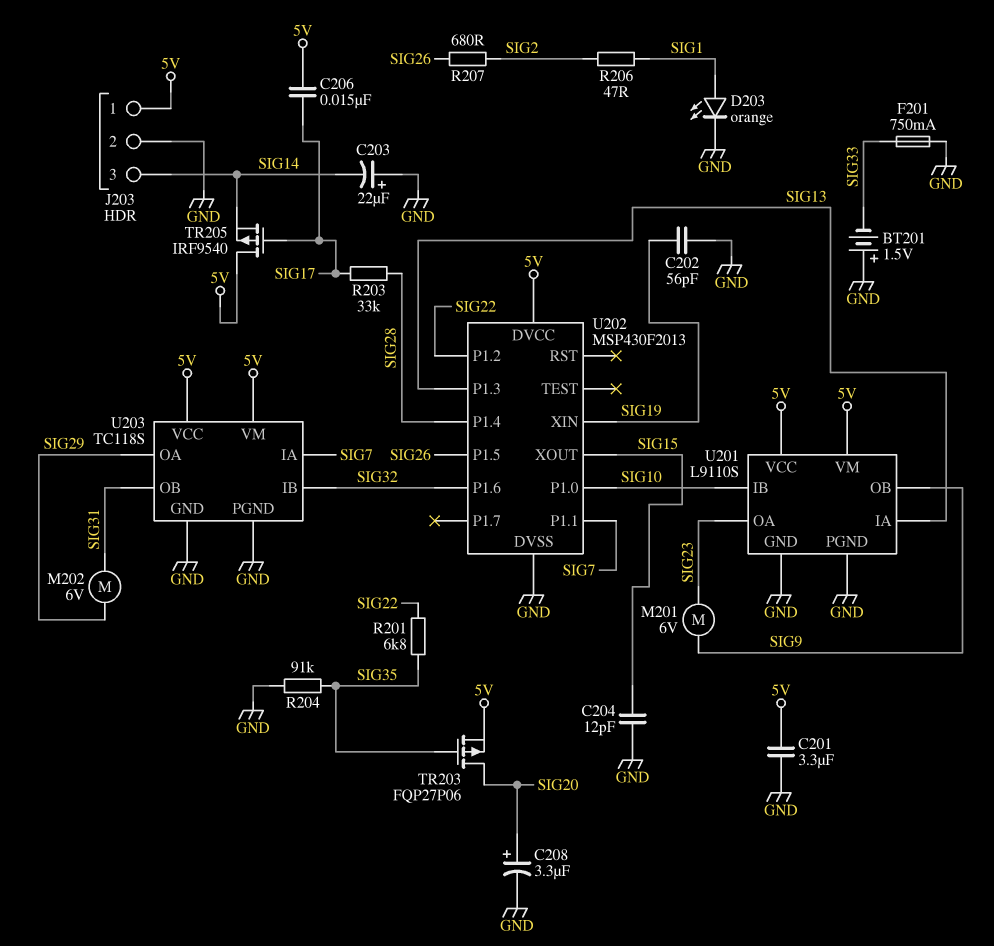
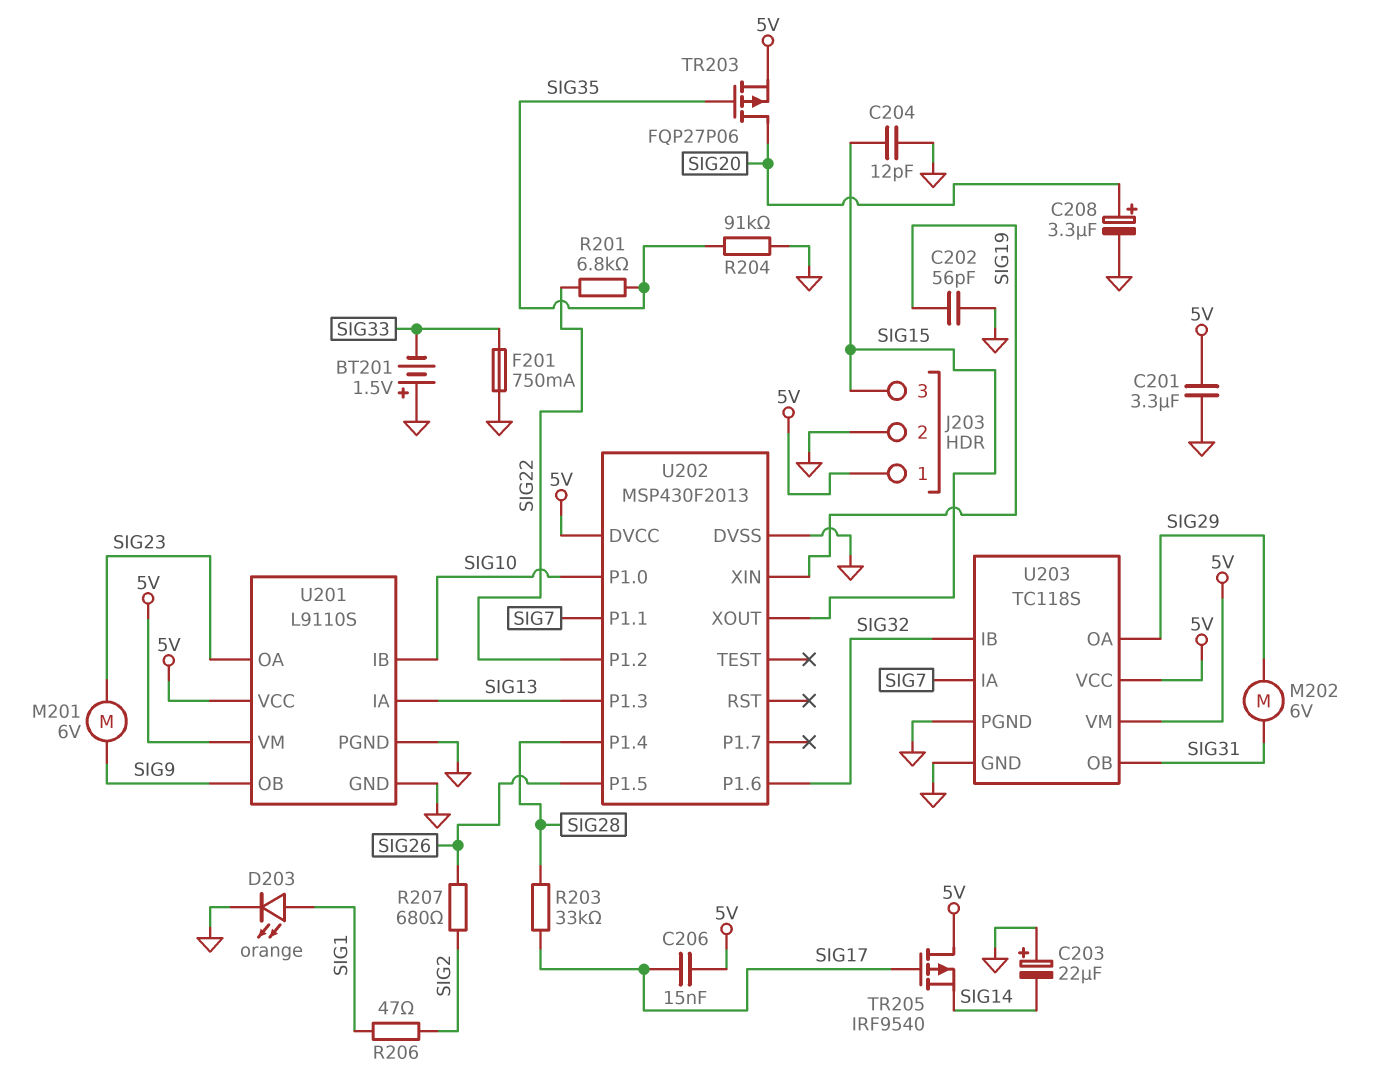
J203 pin 3: SIG14 -> SIG15

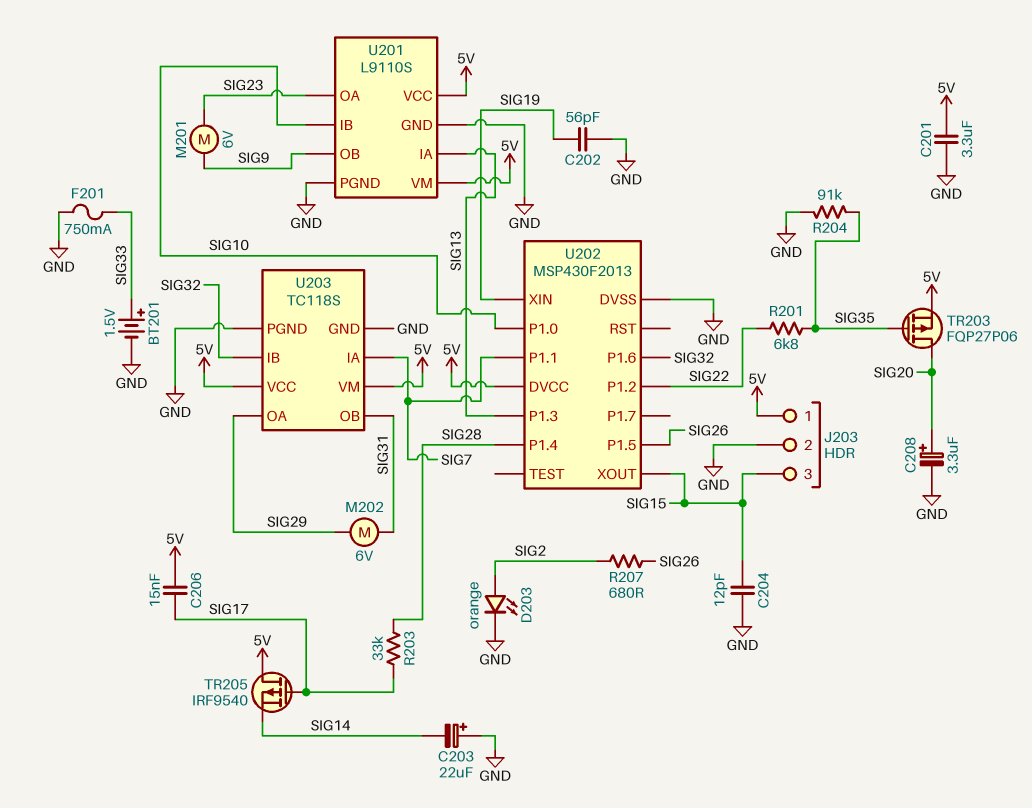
BT201: 1.5V (plus GND, minus SIG33) -> 1.5V (plus SIG33, minus GND)
D203: LED orange (A SIG1, K GND) -> LED orange (A SIG2, K GND)
R206: 47 (SIG1, SIG2) -> none

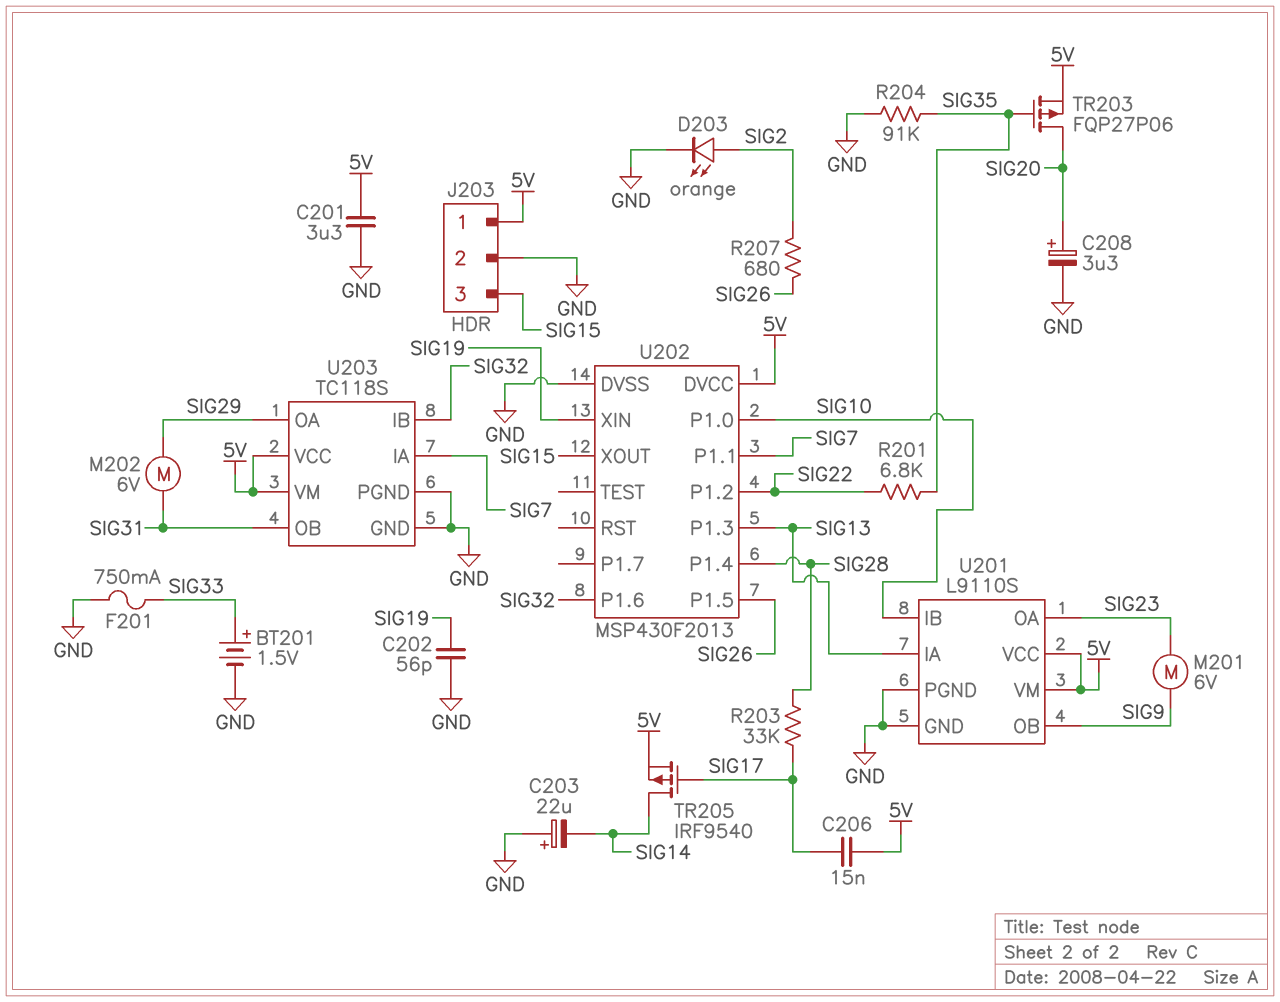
C204: 12pF (GND, SIG15) -> none
TR205: PMOS IRF9540 (G SIG17, D 5V, S SIG14) -> PMOS IRF9540 (G SIG17, D SIG14, S 5V)

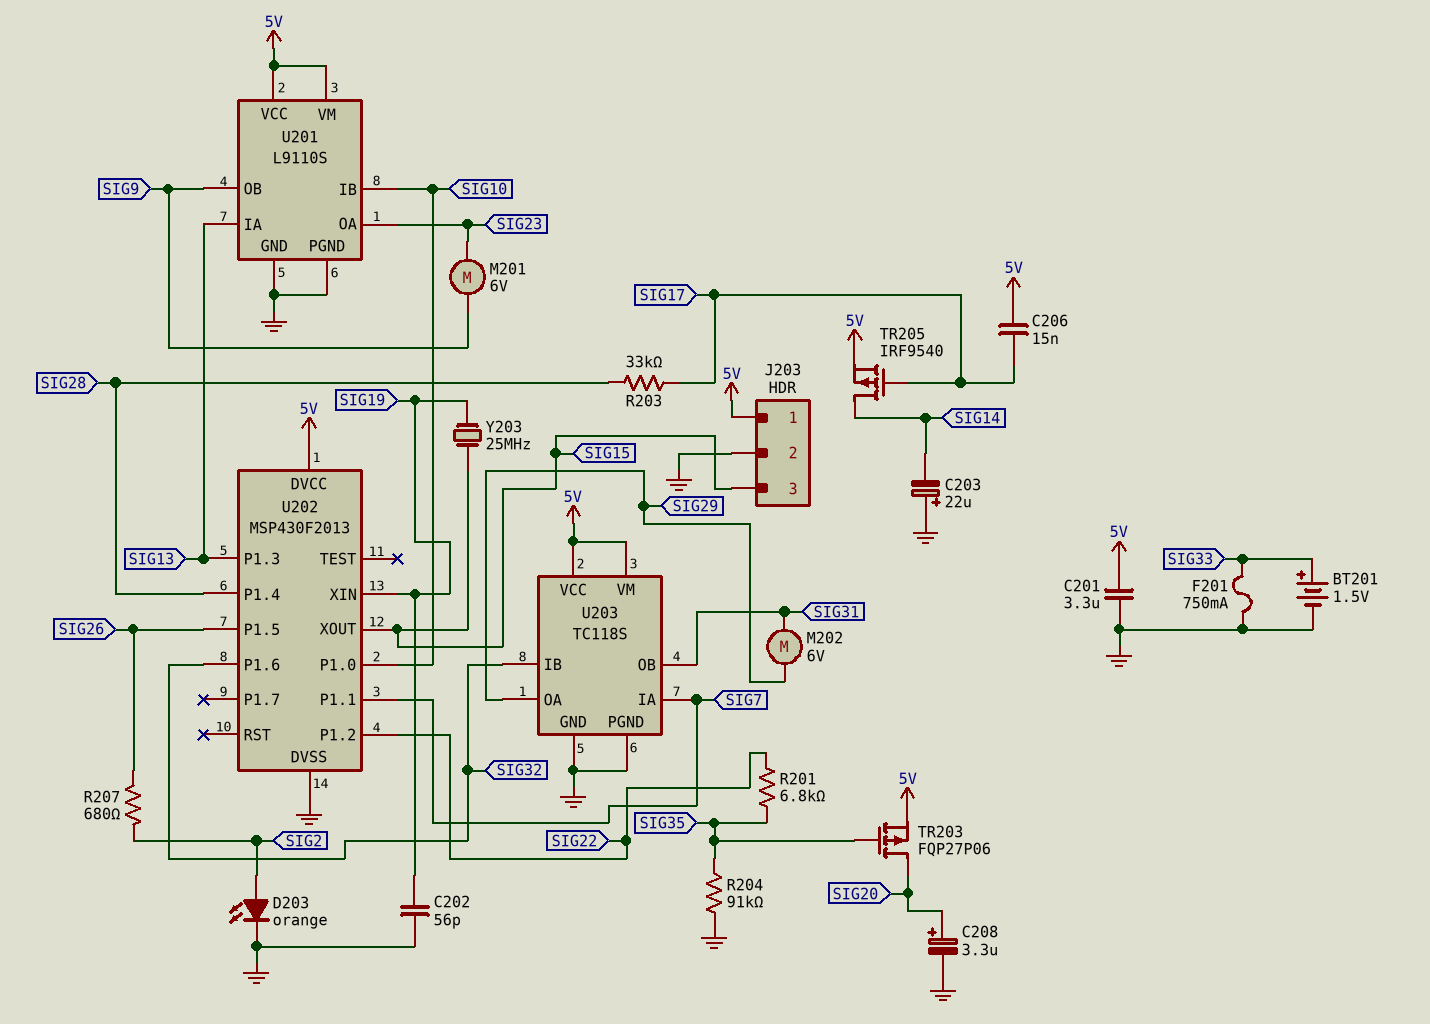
Y203: none -> 25MHz (SIG15, SIG19)

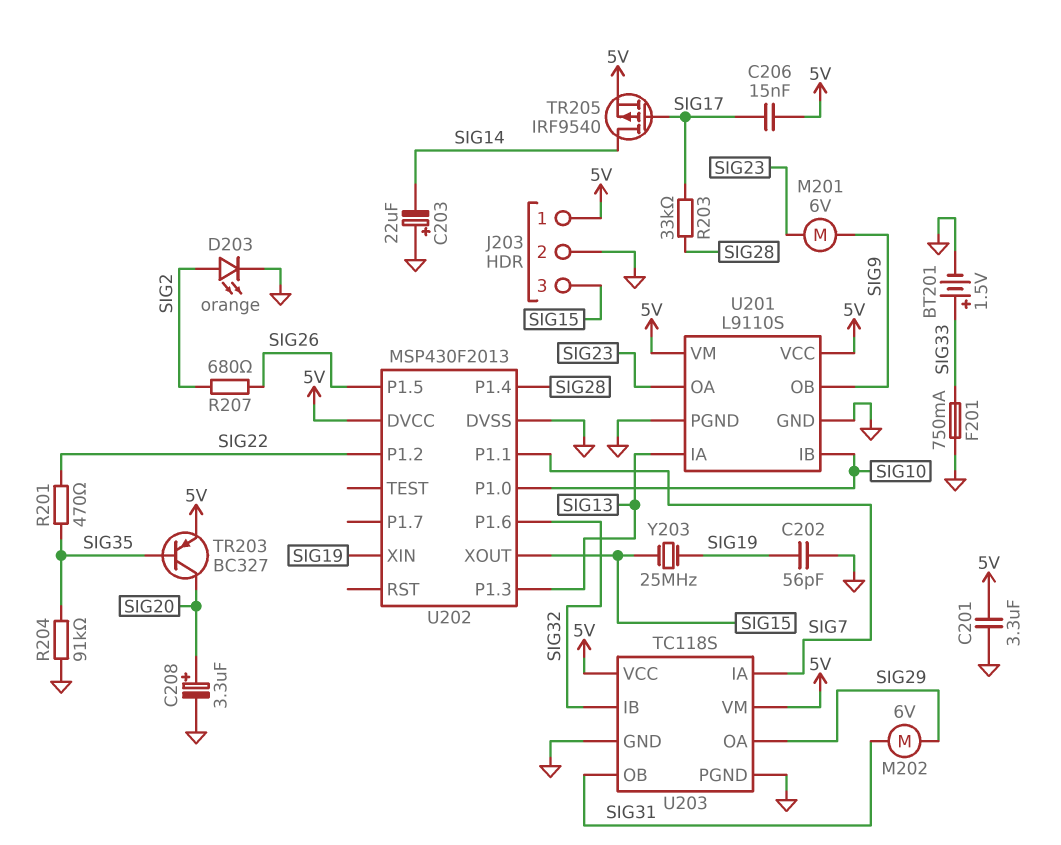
R201: 6.8k (SIG22, SIG35) -> 470 (SIG22, SIG35)
TR203: PMOS FQP27P06 (G SIG35, D SIG20, S 5V) -> PNP BC327 (B SIG35, C SIG20, E 5V)

